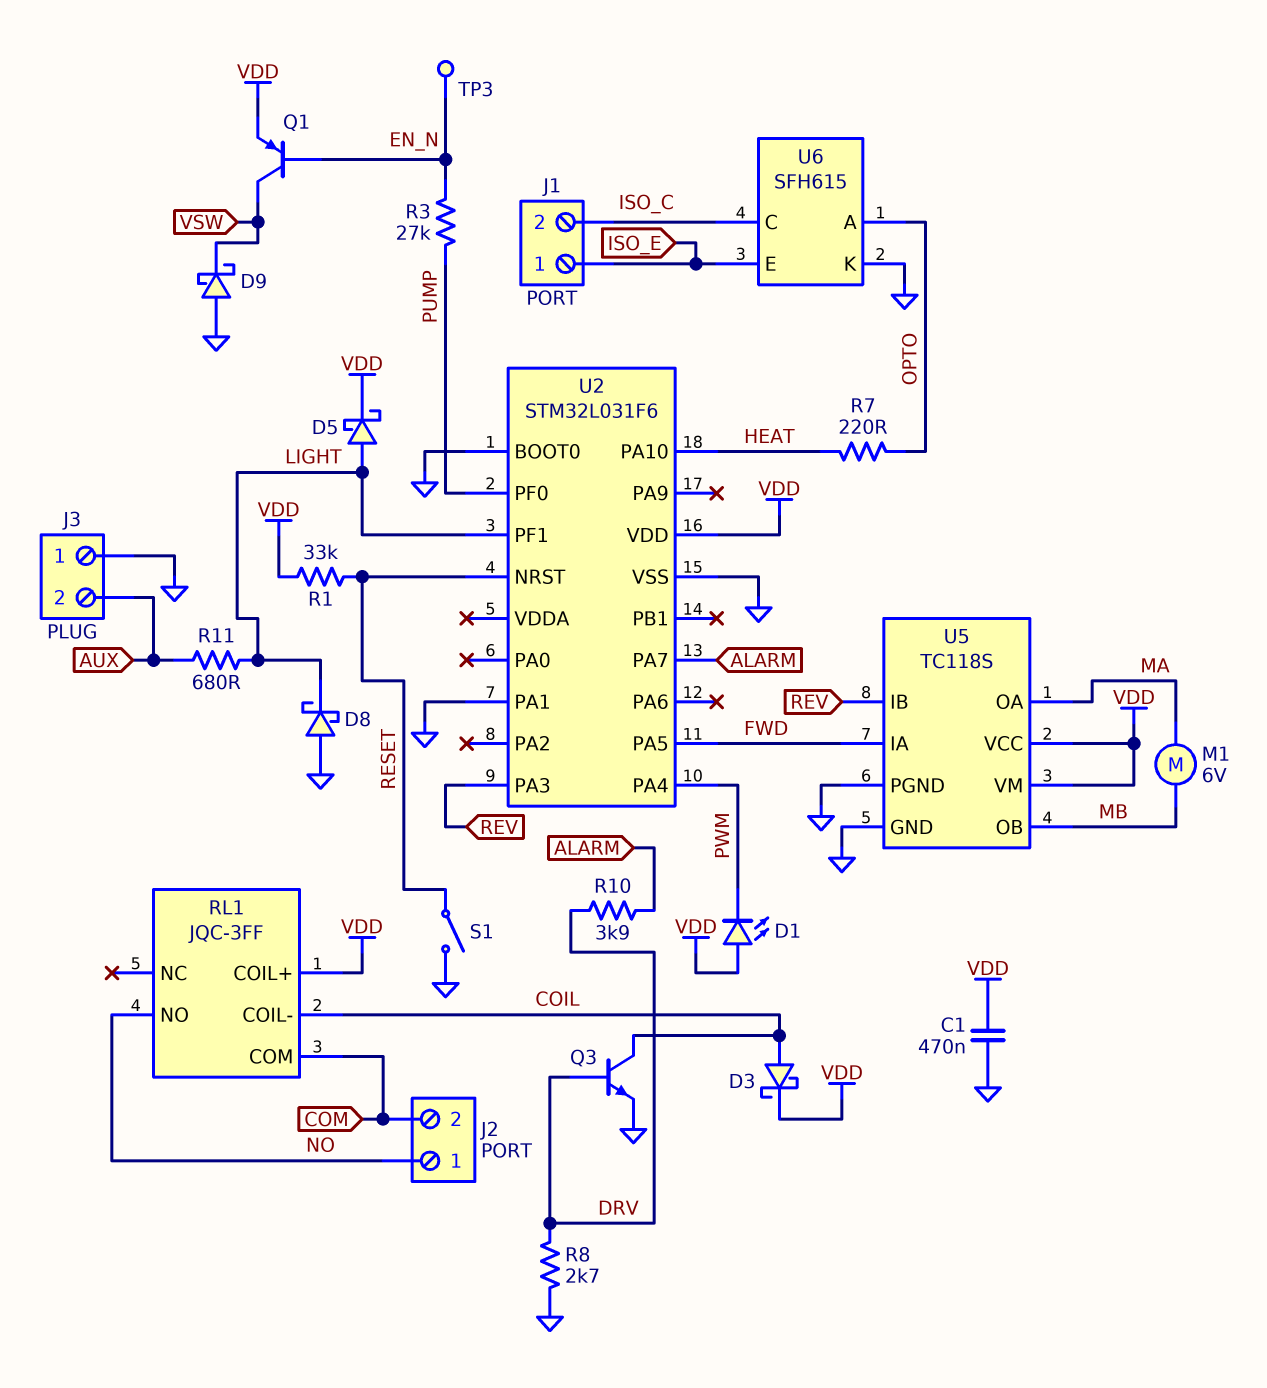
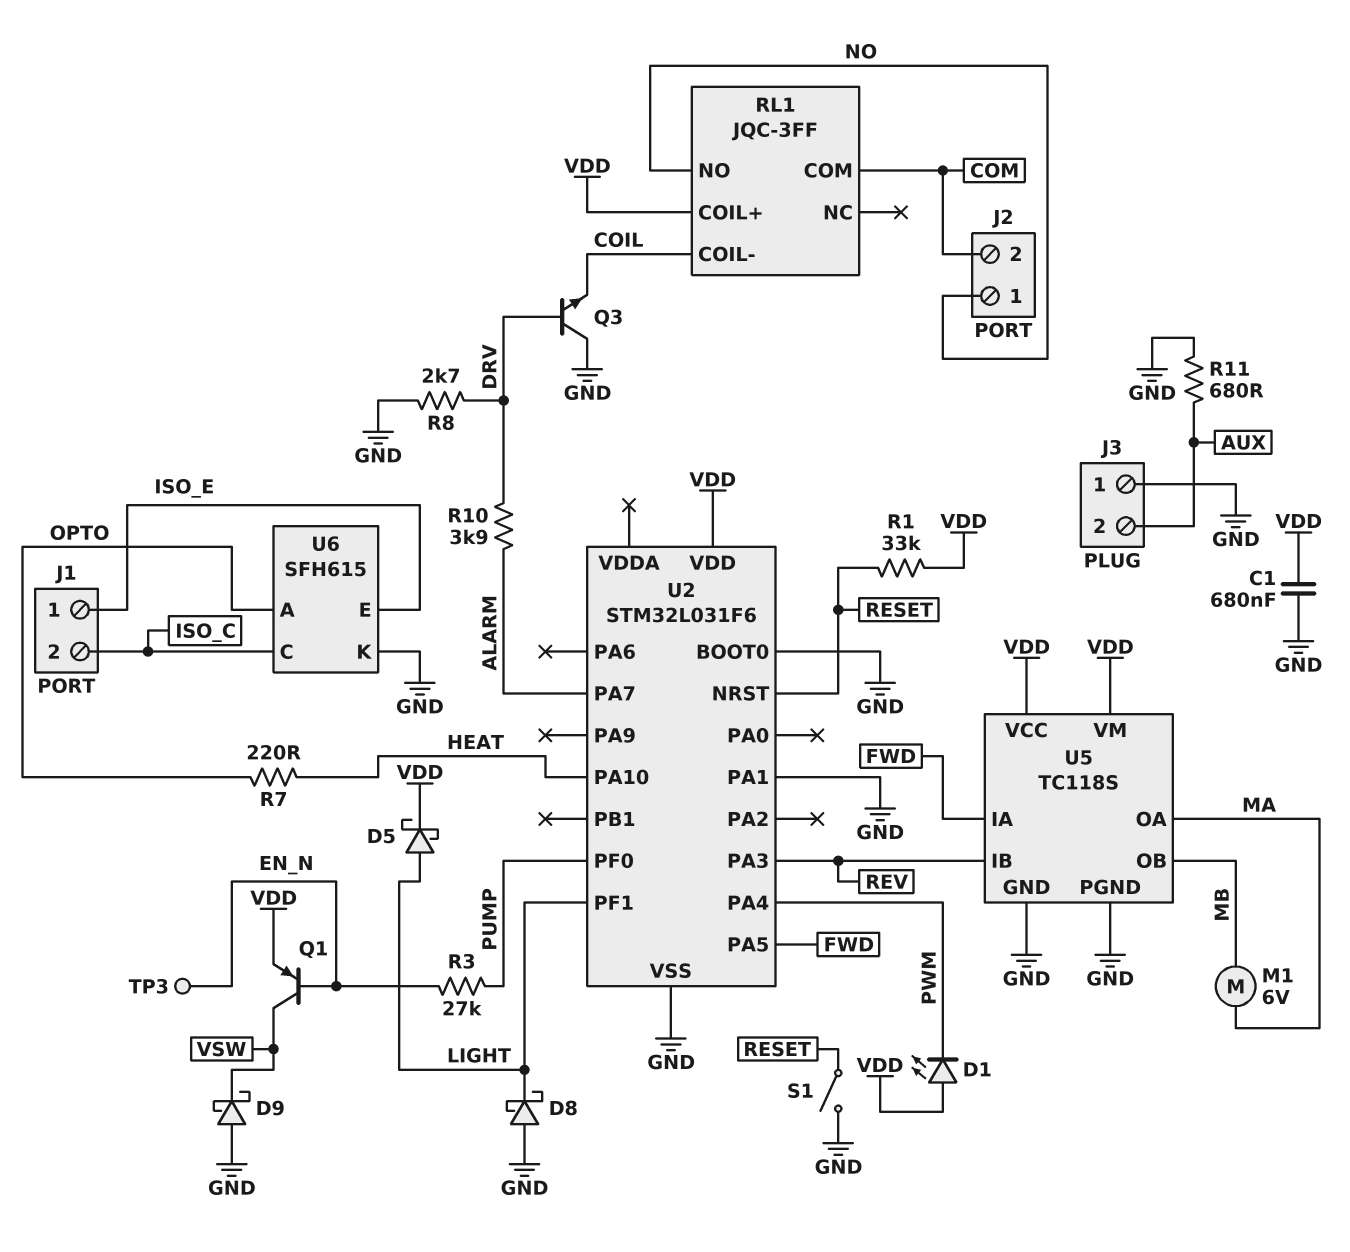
C1: 470nF (GND, VDD) -> 680nF (GND, VDD)
D3: schottky (A COIL, K VDD) -> none
Q3: NPN (B DRV, C COIL, E GND) -> NPN (B DRV, C GND, E COIL)
R11: 680 (AUX, LIGHT) -> 680 (AUX, GND)

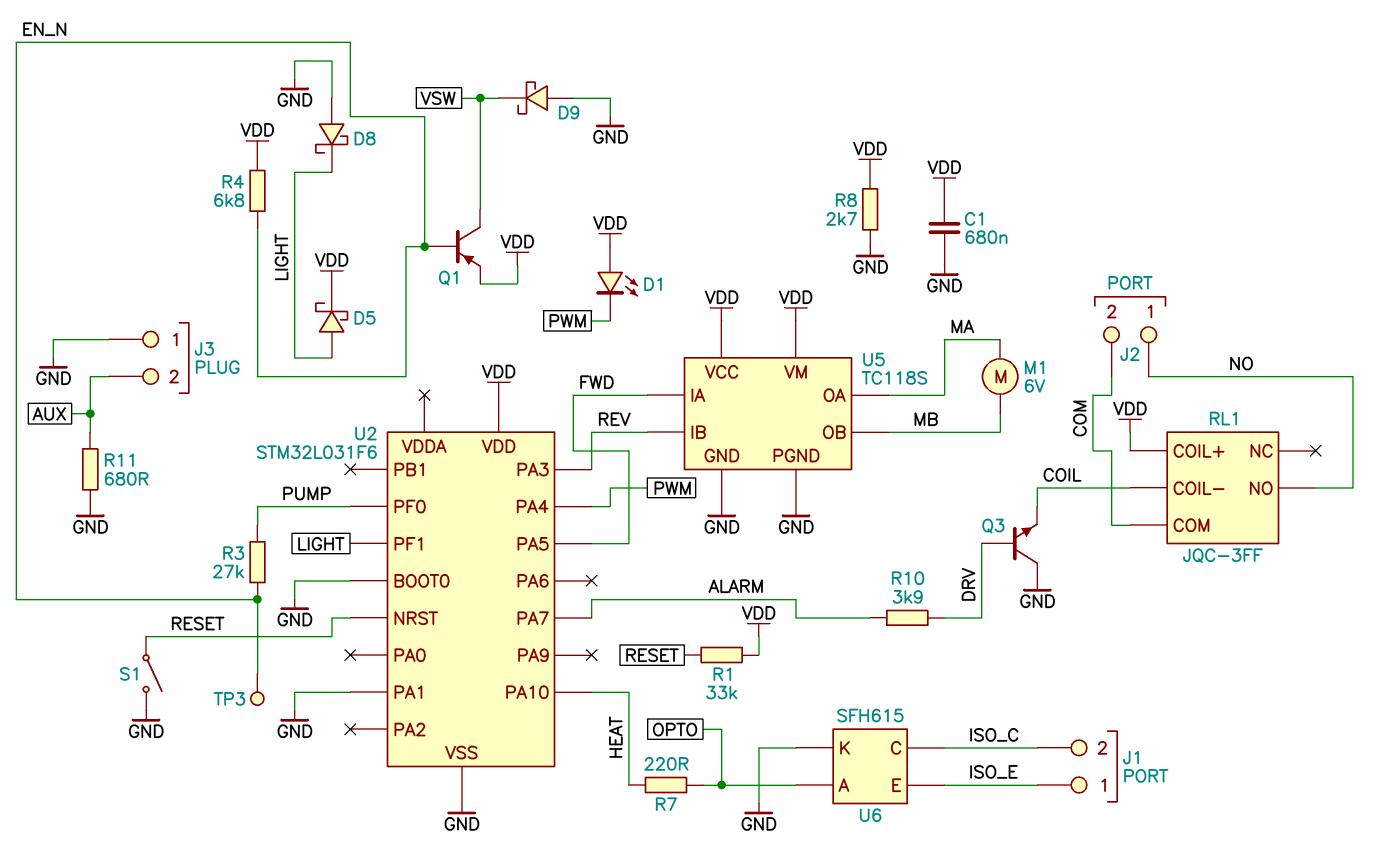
R4: none -> 6.8k (EN_N, VDD)
R8: 2.7k (DRV, GND) -> 2.7k (GND, VDD)

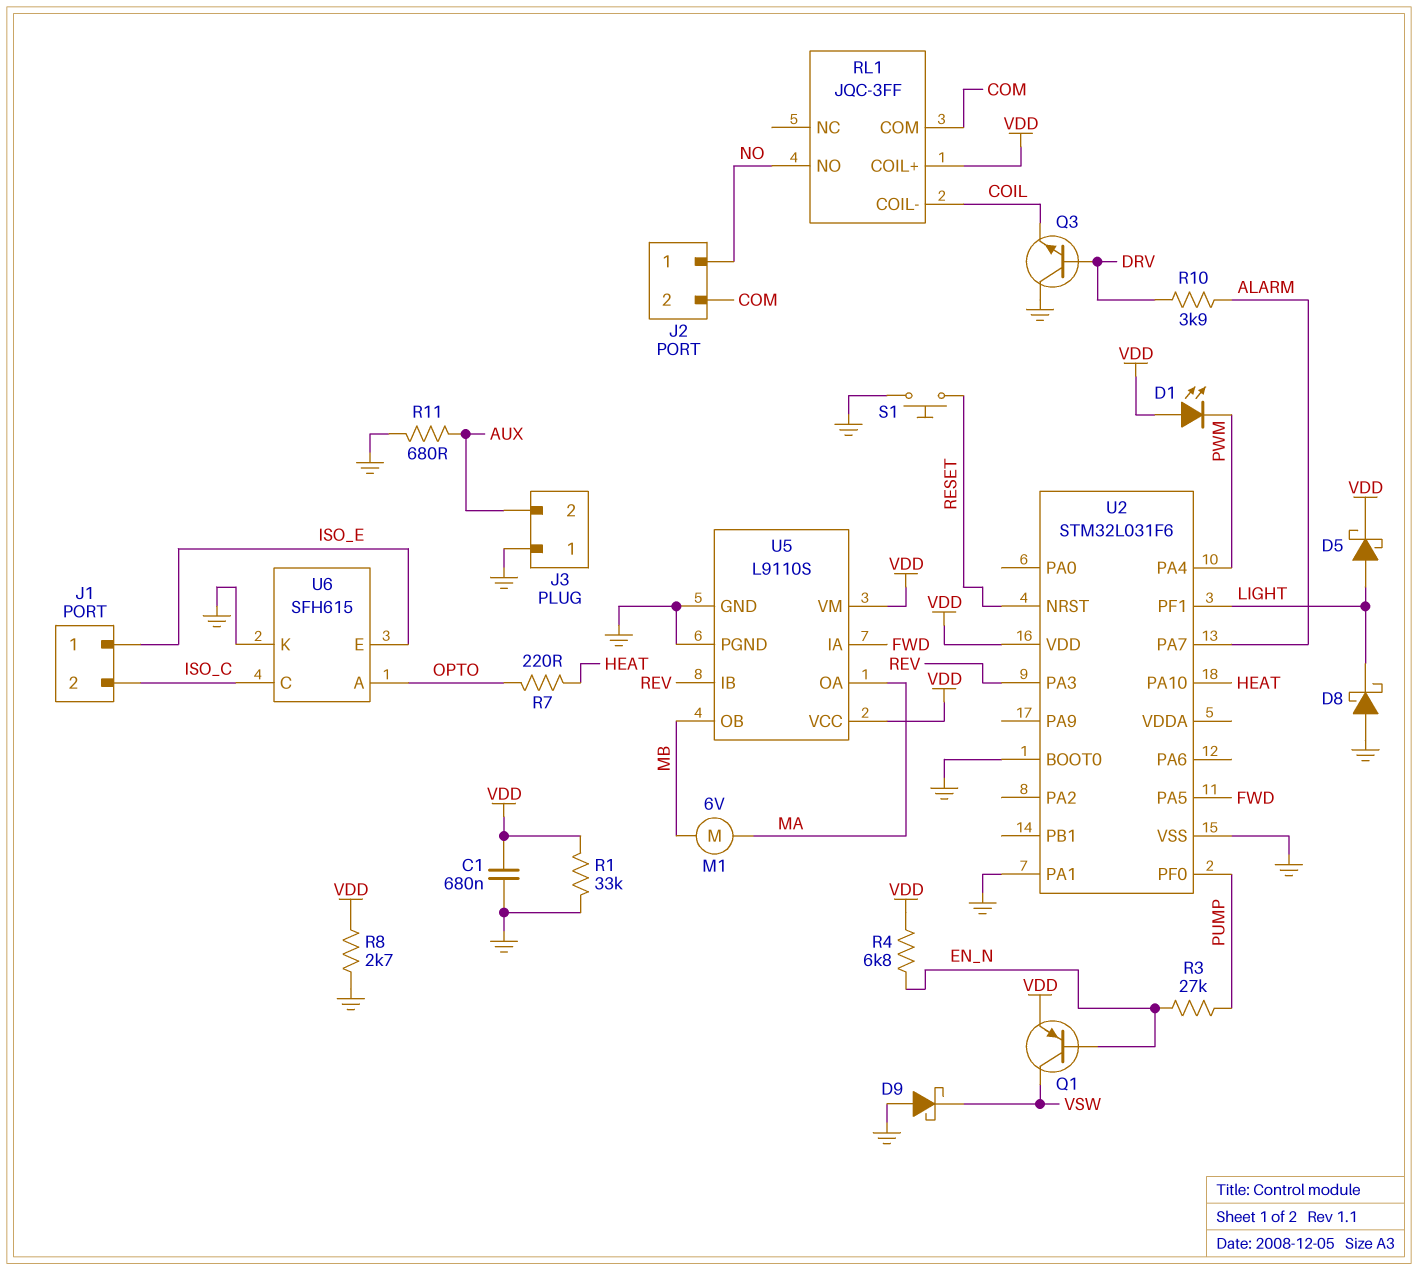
R1: 33k (RESET, VDD) -> 33k (GND, VDD)
S1: switch (GND, RESET) -> button (GND, RESET)
TP3: test point (EN_N) -> none
U5: TC118S -> L9110S

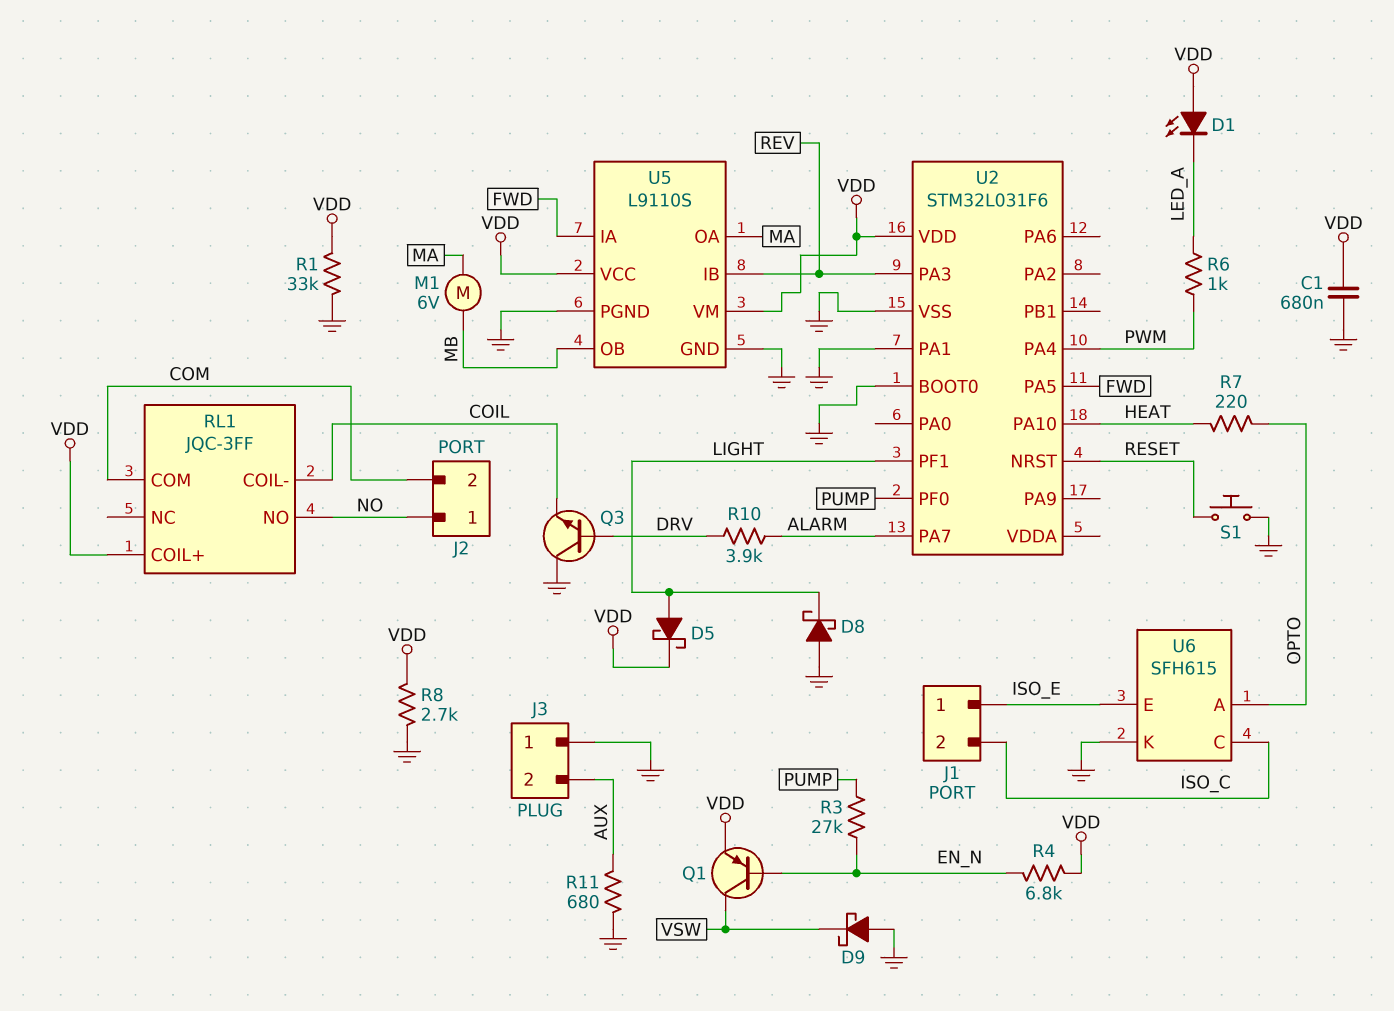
D1: LED (A VDD, K PWM) -> LED (A VDD, K LED_A)
R6: none -> 1k (LED_A, PWM)

